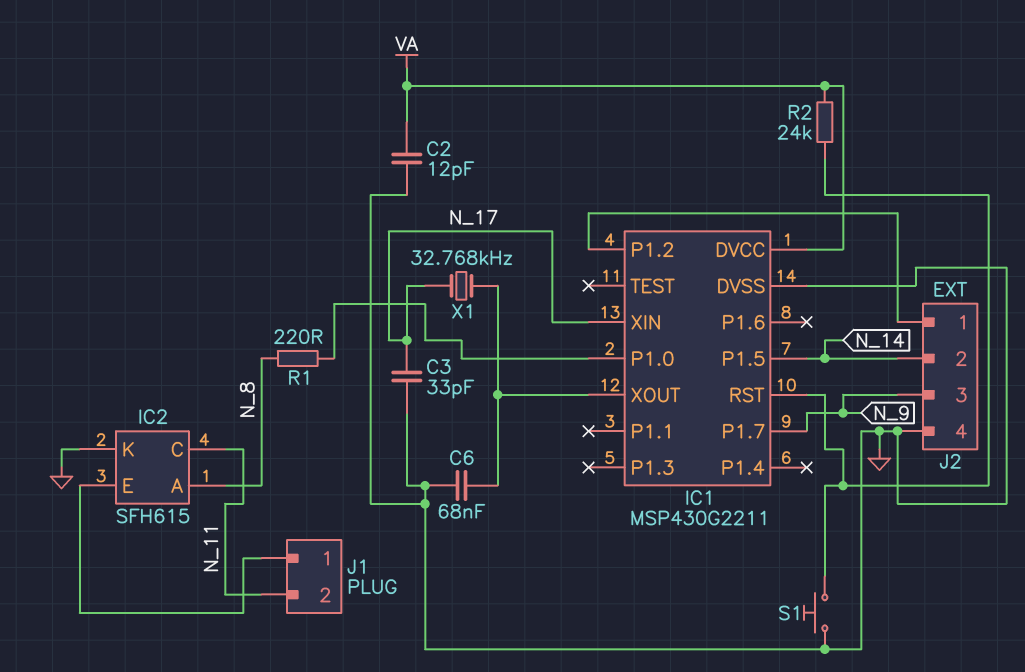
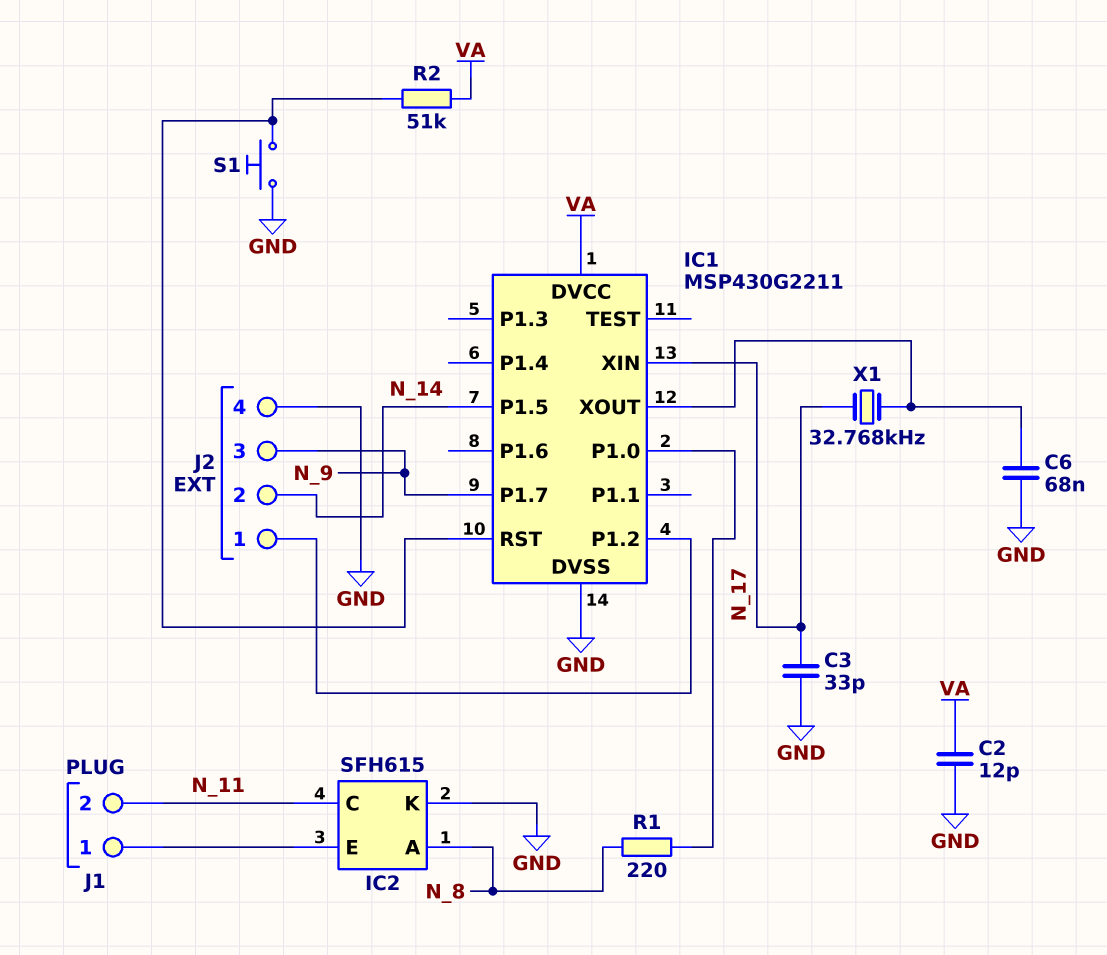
R2: 24k (IC1/RST, VA) -> 51k (IC1/RST, VA)

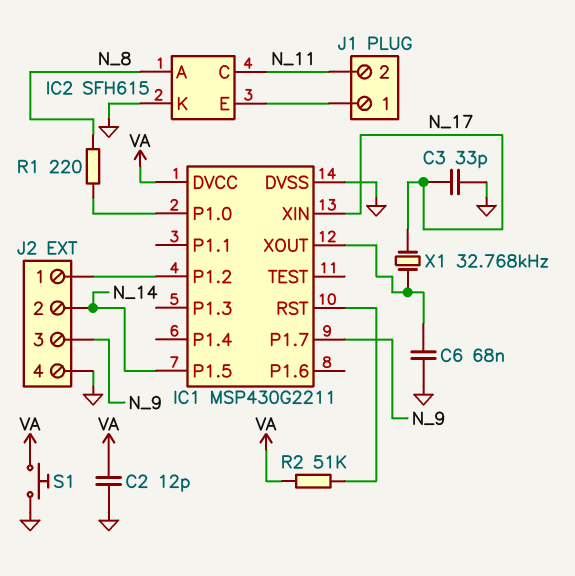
S1: button (GND, IC1/RST) -> button (GND, VA)

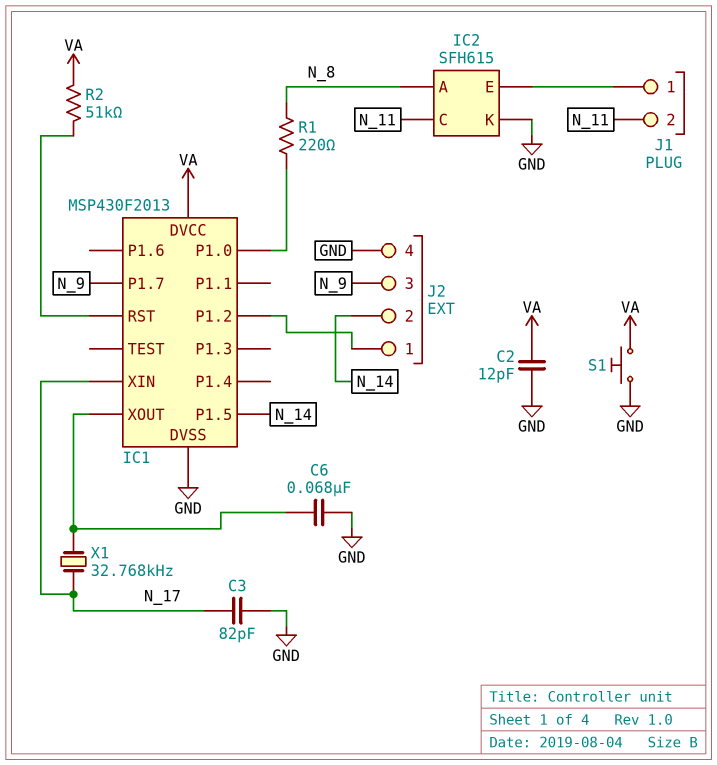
C3: 33pF (GND, N_17) -> 82pF (GND, N_17)
IC1: MSP430G2211 -> MSP430F2013

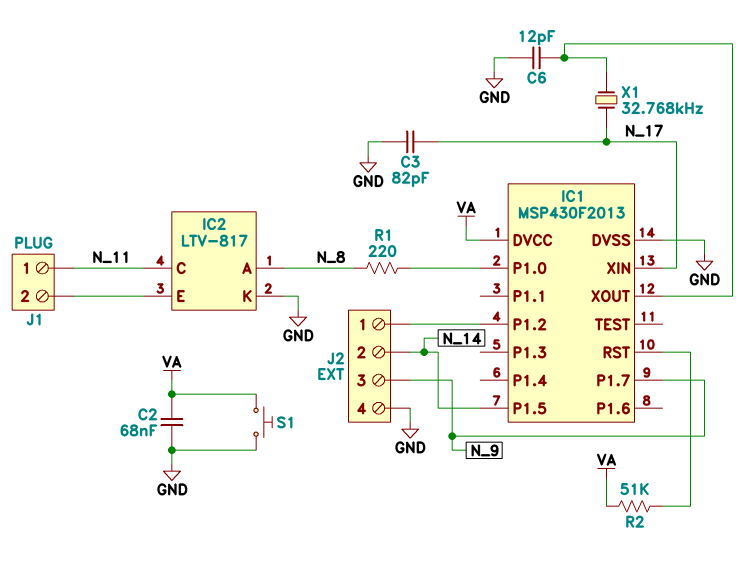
C2: 12pF (GND, VA) -> 68nF (GND, VA)
C6: 68nF (GND, IC1/XOUT) -> 12pF (GND, IC1/XOUT)
IC2: SFH615 -> LTV-817
J1 pin 1: IC2/E -> N_11
J1 pin 2: N_11 -> IC2/E

